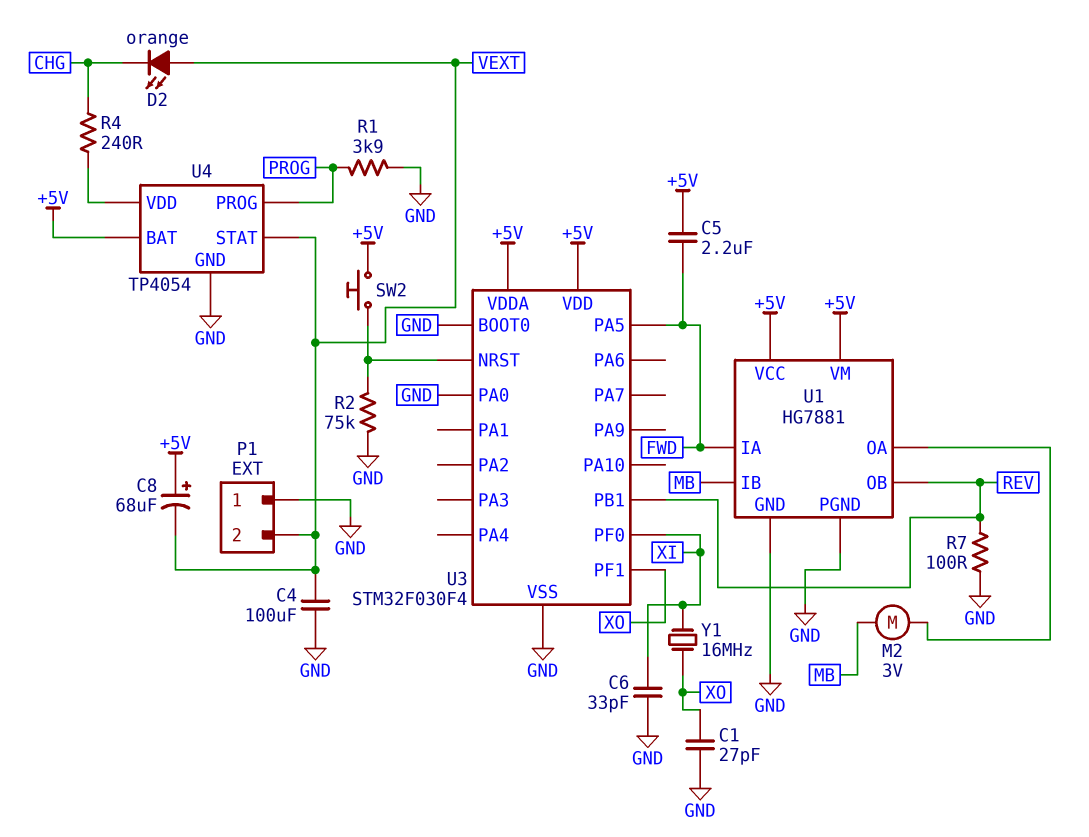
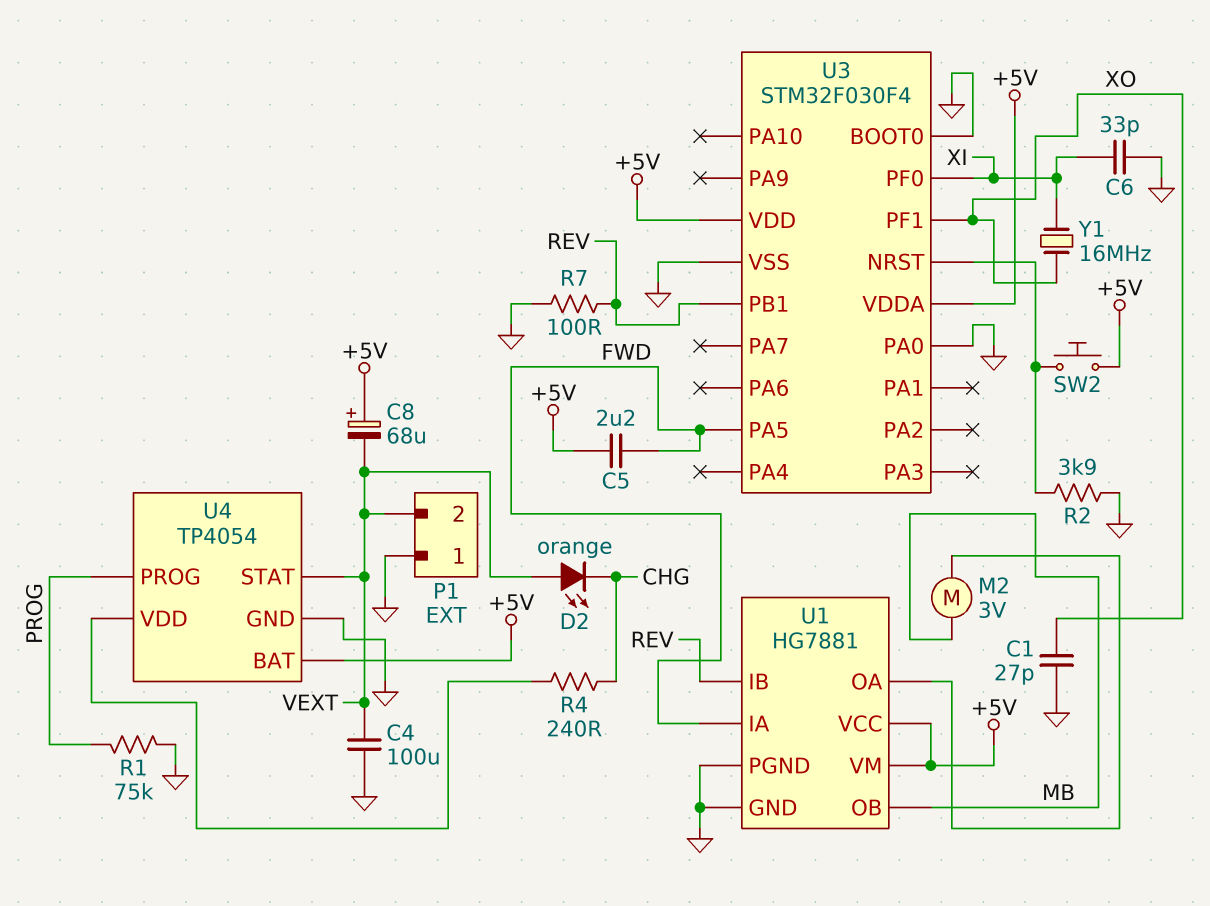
R1: 3.9k (GND, PROG) -> 75k (GND, PROG)
R2: 75k (GND, U3/NRST) -> 3.9k (GND, U3/NRST)
U1 pin IB: MB -> REV
U1 pin OB: REV -> MB

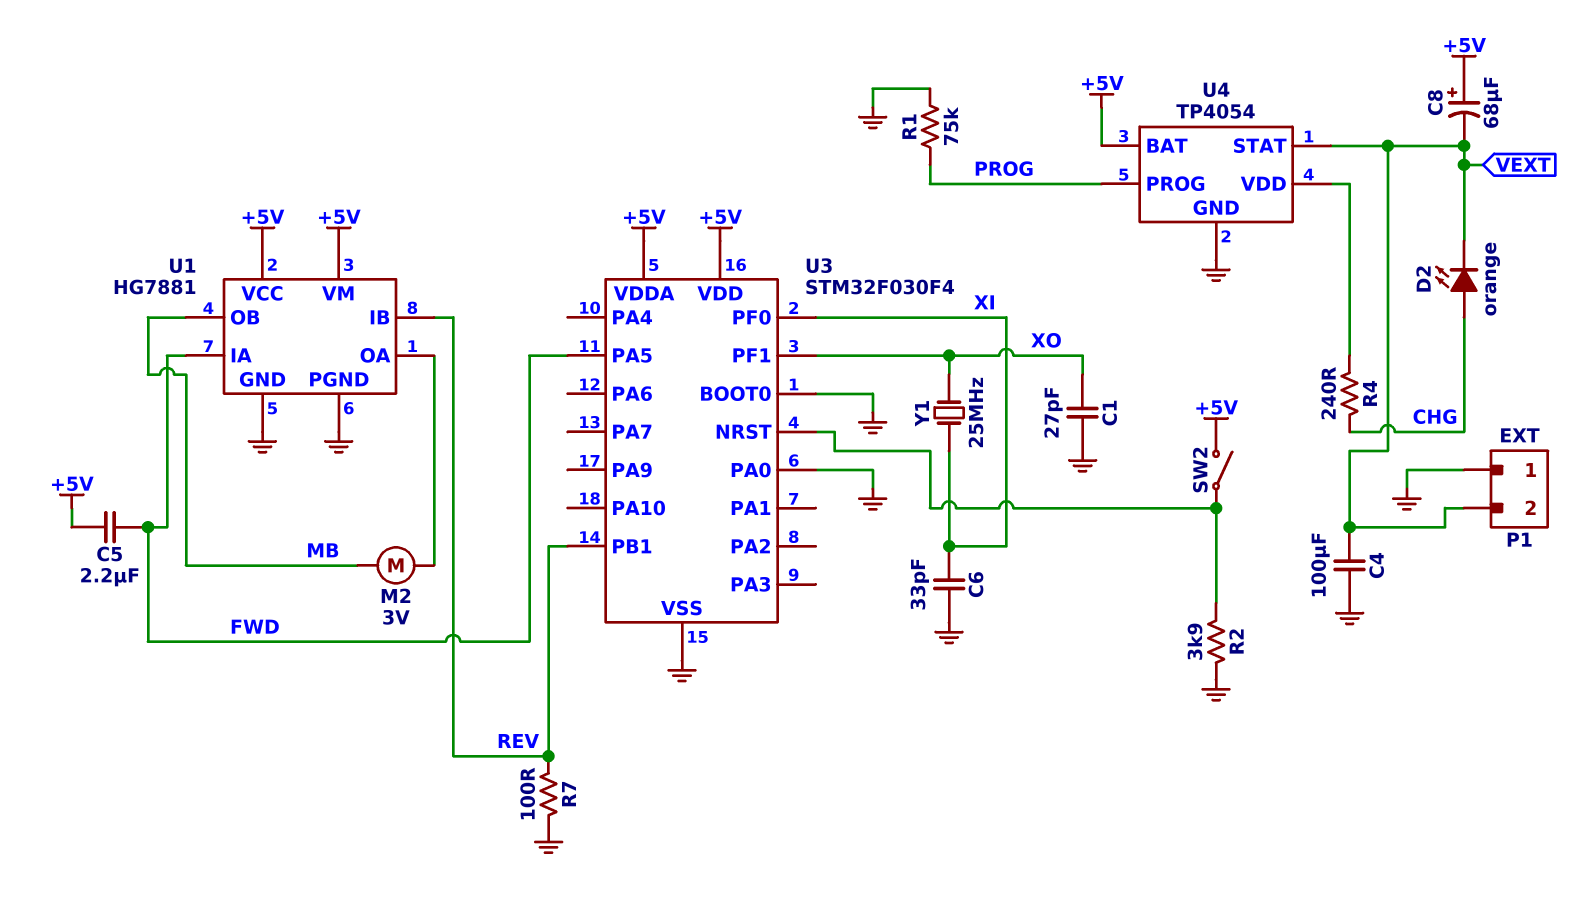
D2: LED orange (A VEXT, K CHG) -> LED orange (A CHG, K VEXT)
SW2: button (+5V, U3/NRST) -> switch (+5V, U3/NRST)
Y1: 16MHz (XI, XO) -> 25MHz (XI, XO)

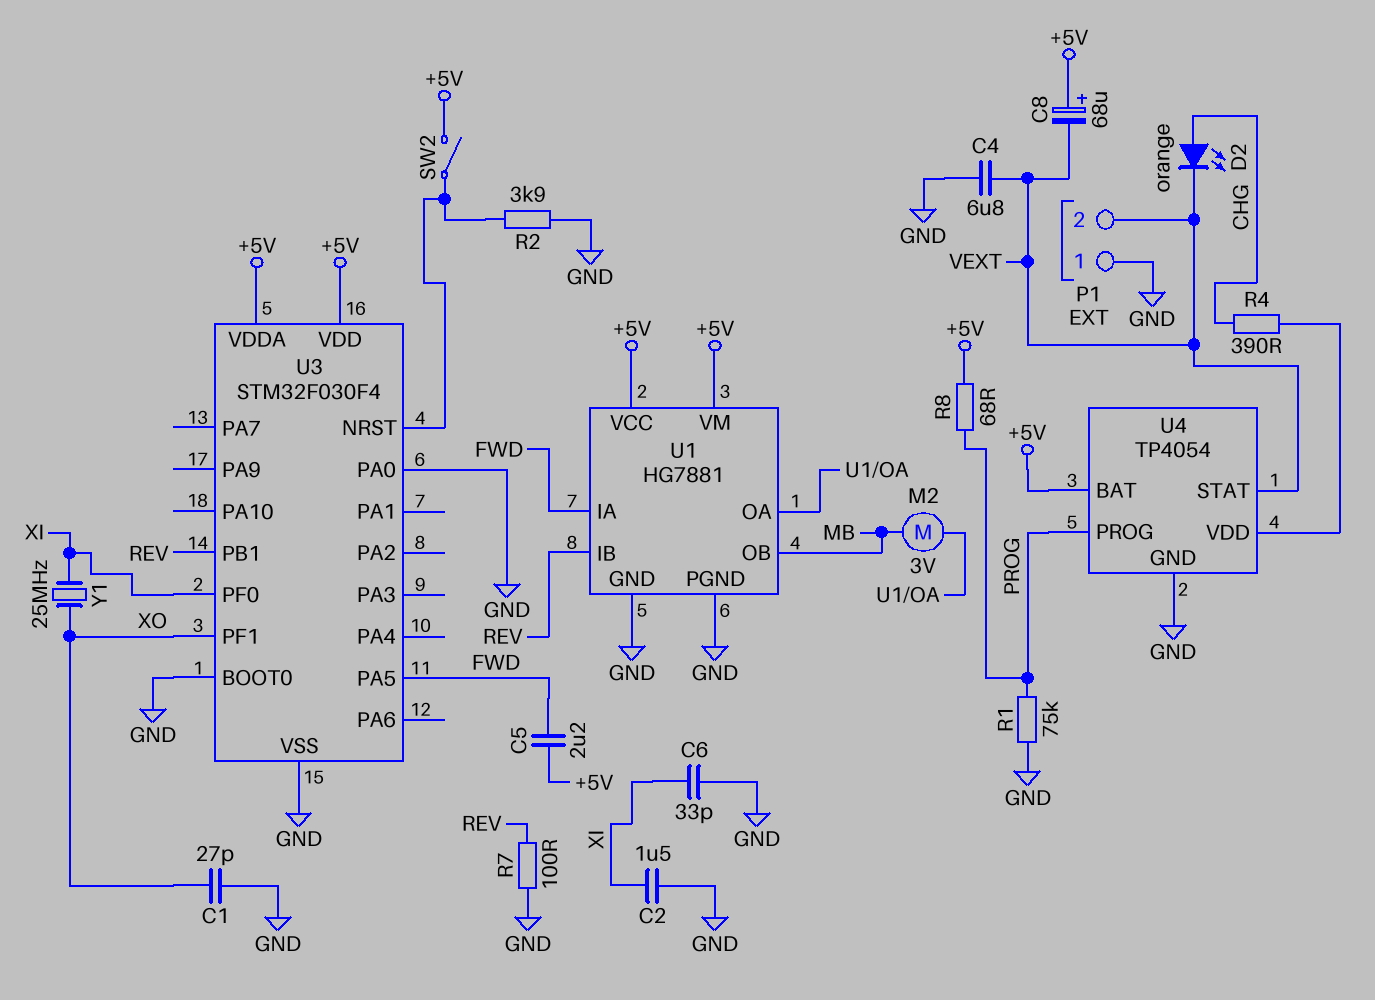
C2: none -> 1.5uF (GND, XI)
C4: 100uF (GND, VEXT) -> 6.8uF (GND, VEXT)
R4: 240 (CHG, U4/VDD) -> 390 (CHG, U4/VDD)
R8: none -> 68 (+5V, PROG)

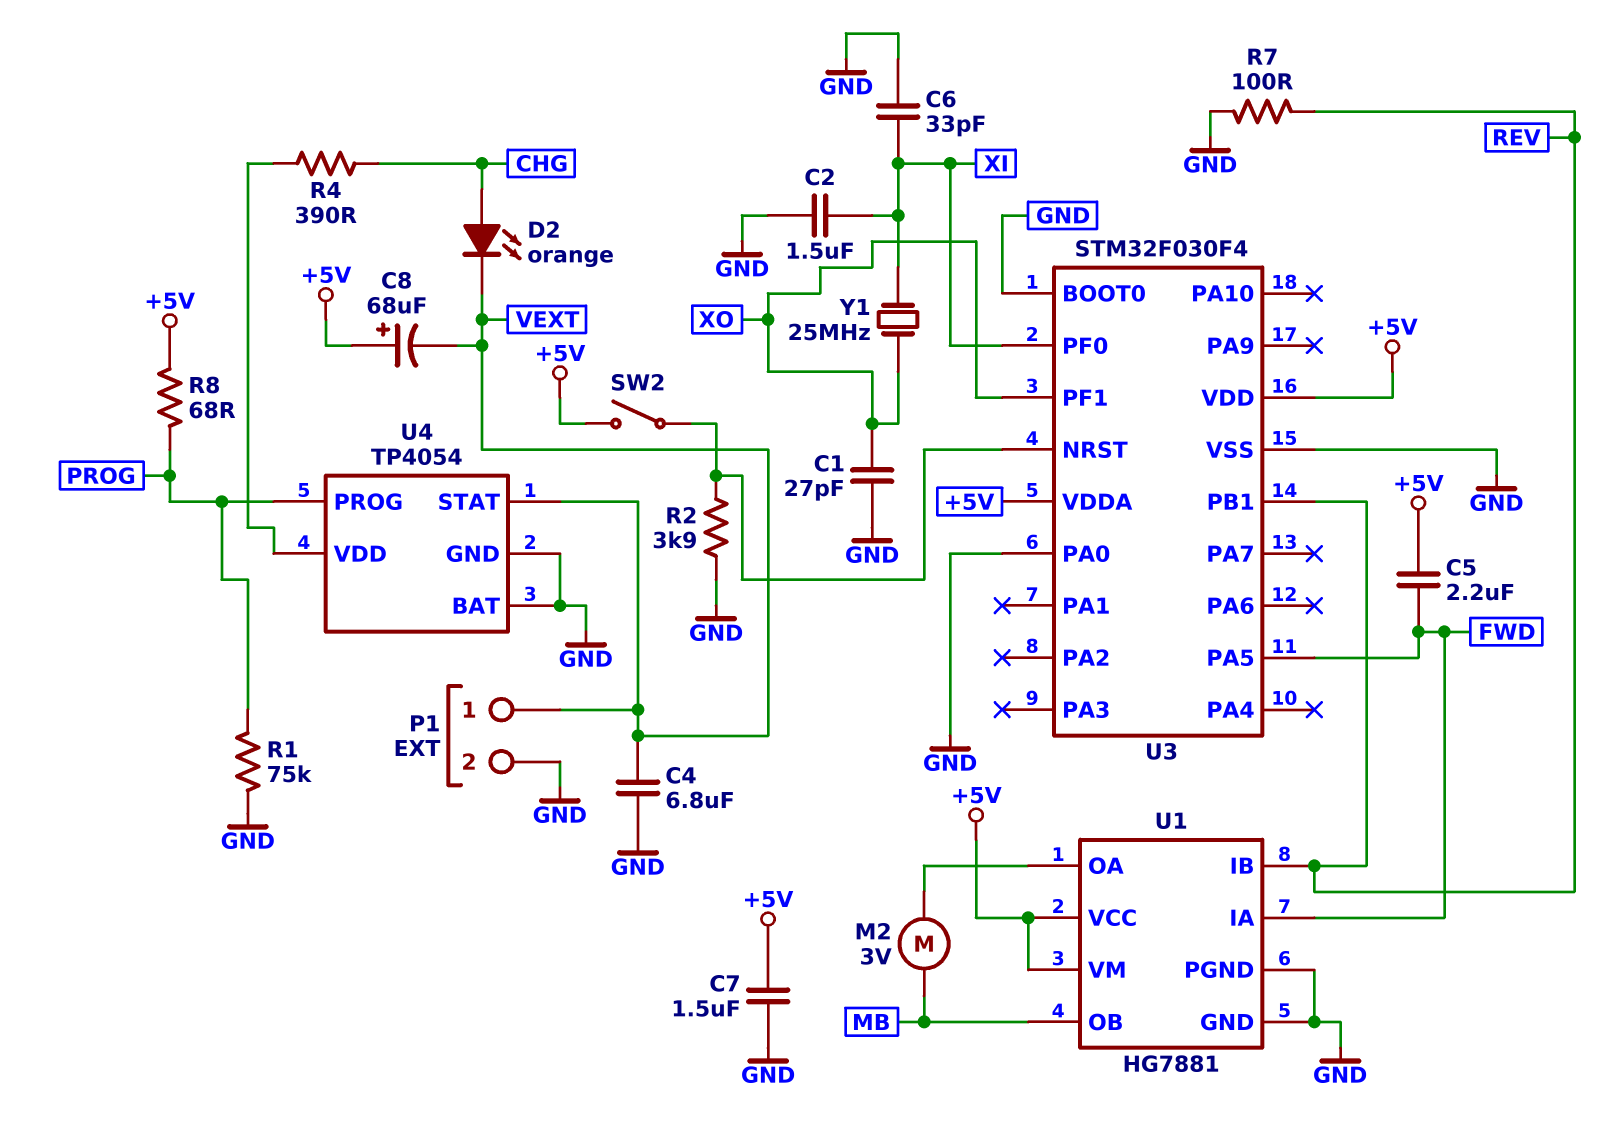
C7: none -> 1.5uF (+5V, GND)
P1 pin 1: GND -> VEXT
P1 pin 2: VEXT -> GND
U4 pin BAT: +5V -> GND

